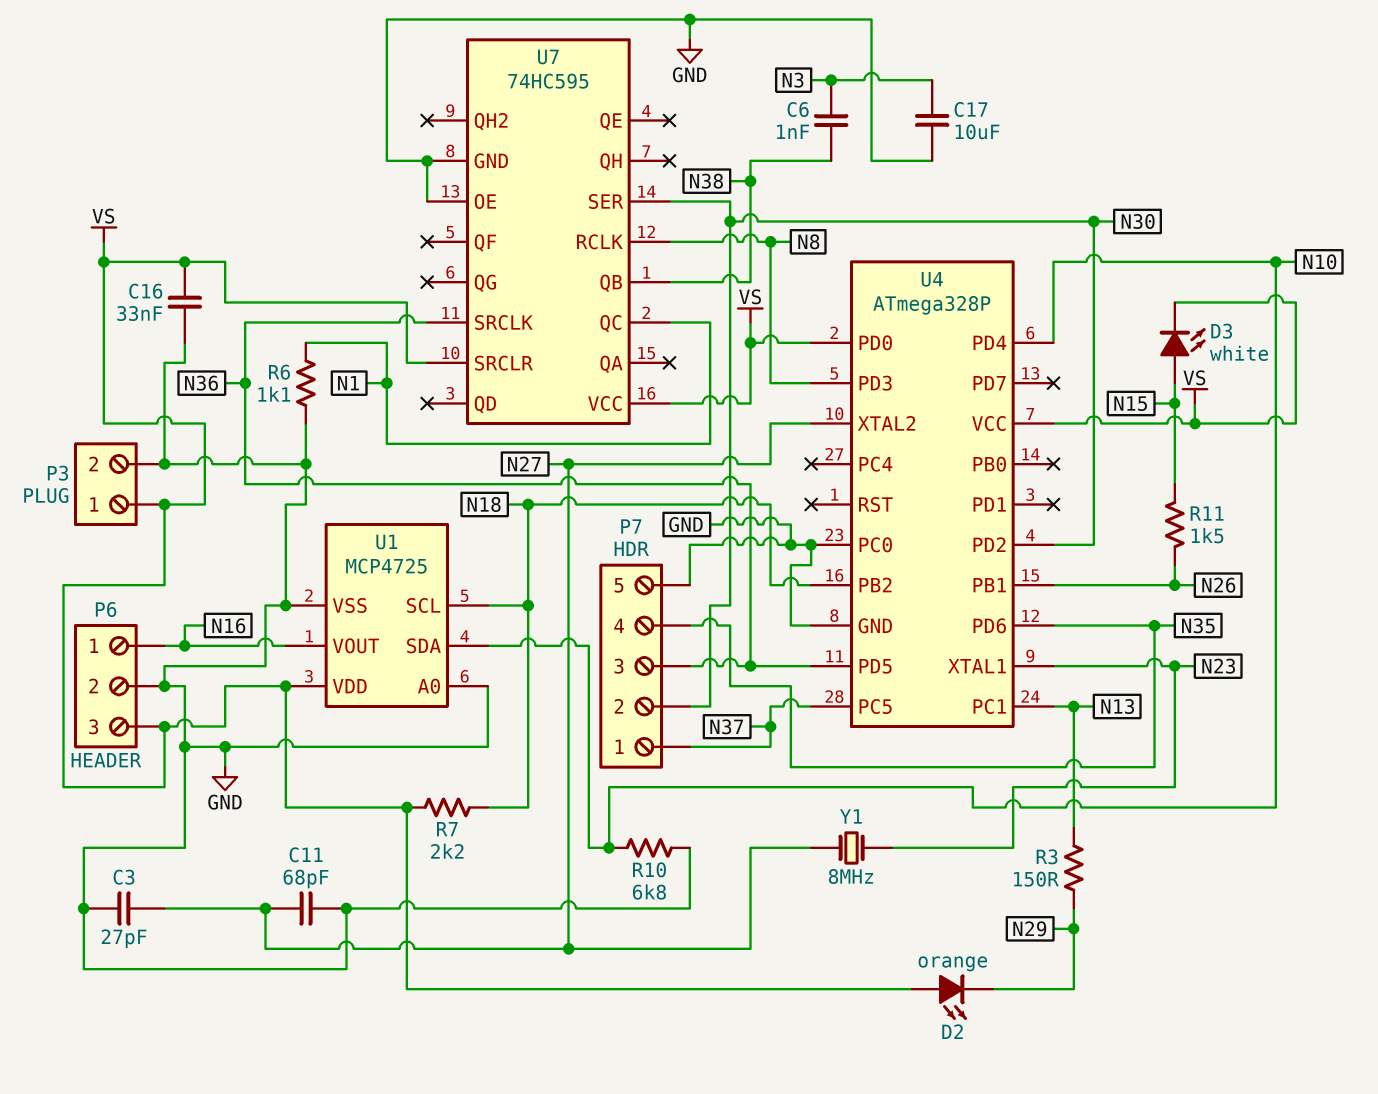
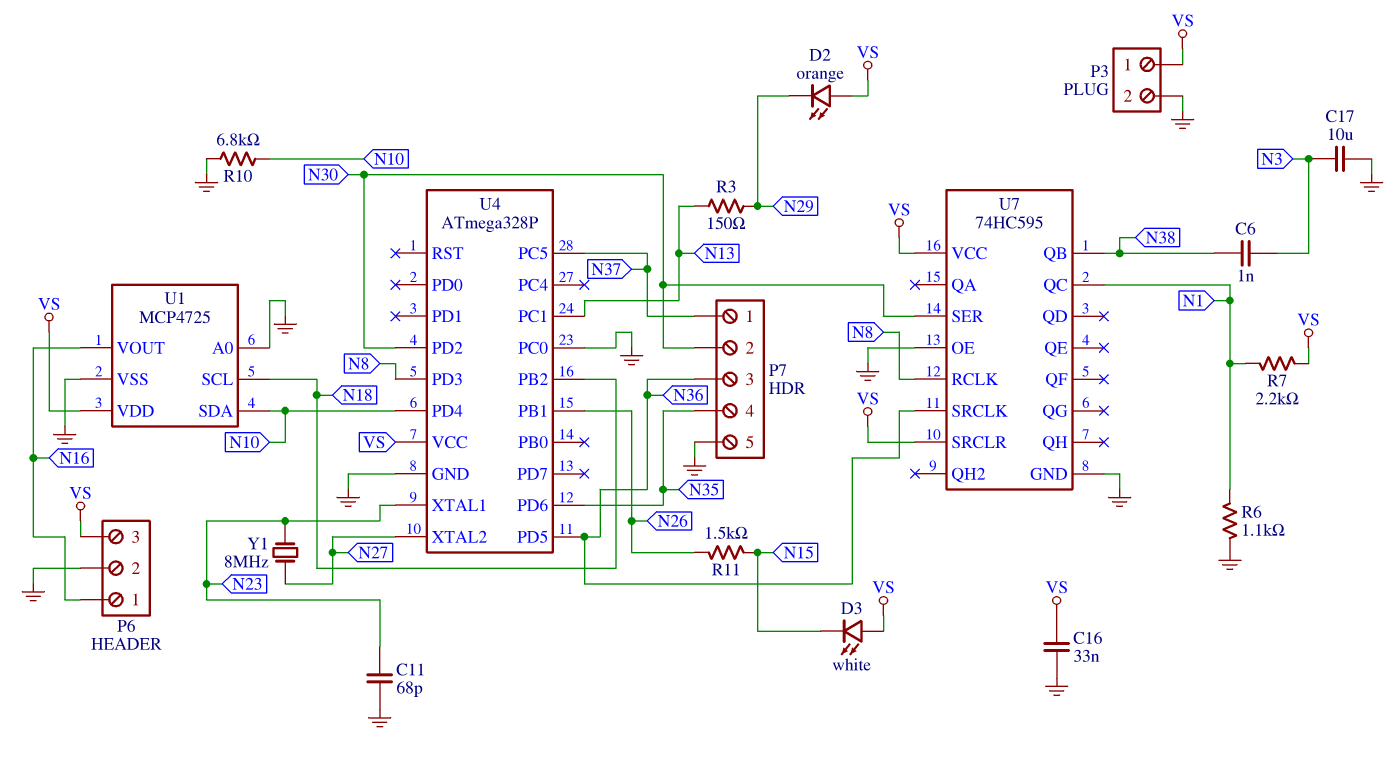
C3: 27pF (GND, N27) -> none
C11: 68pF (GND, N27) -> 68pF (GND, N23)
D3: LED white (A N15, K VS) -> LED white (A VS, K N15)
R7: 2.2k (N18, VS) -> 2.2k (N1, VS)
U4 pin PD0: VS -> none

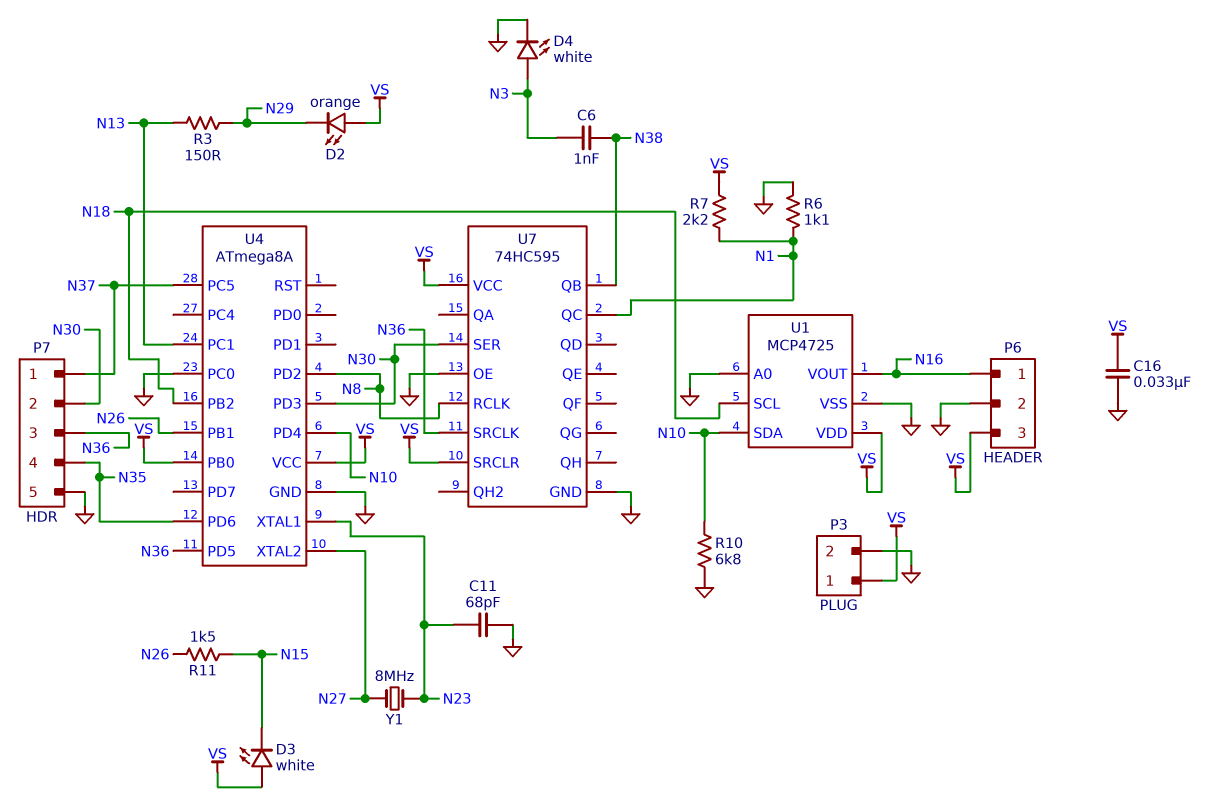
C17: 10uF (GND, N3) -> none
D4: none -> LED white (A N3, K GND)
U4: ATmega328P -> ATmega8A
U4 pin PB0: none -> VS
U4 pin PD2: N30 -> N8
U4 pin PD3: N8 -> N30

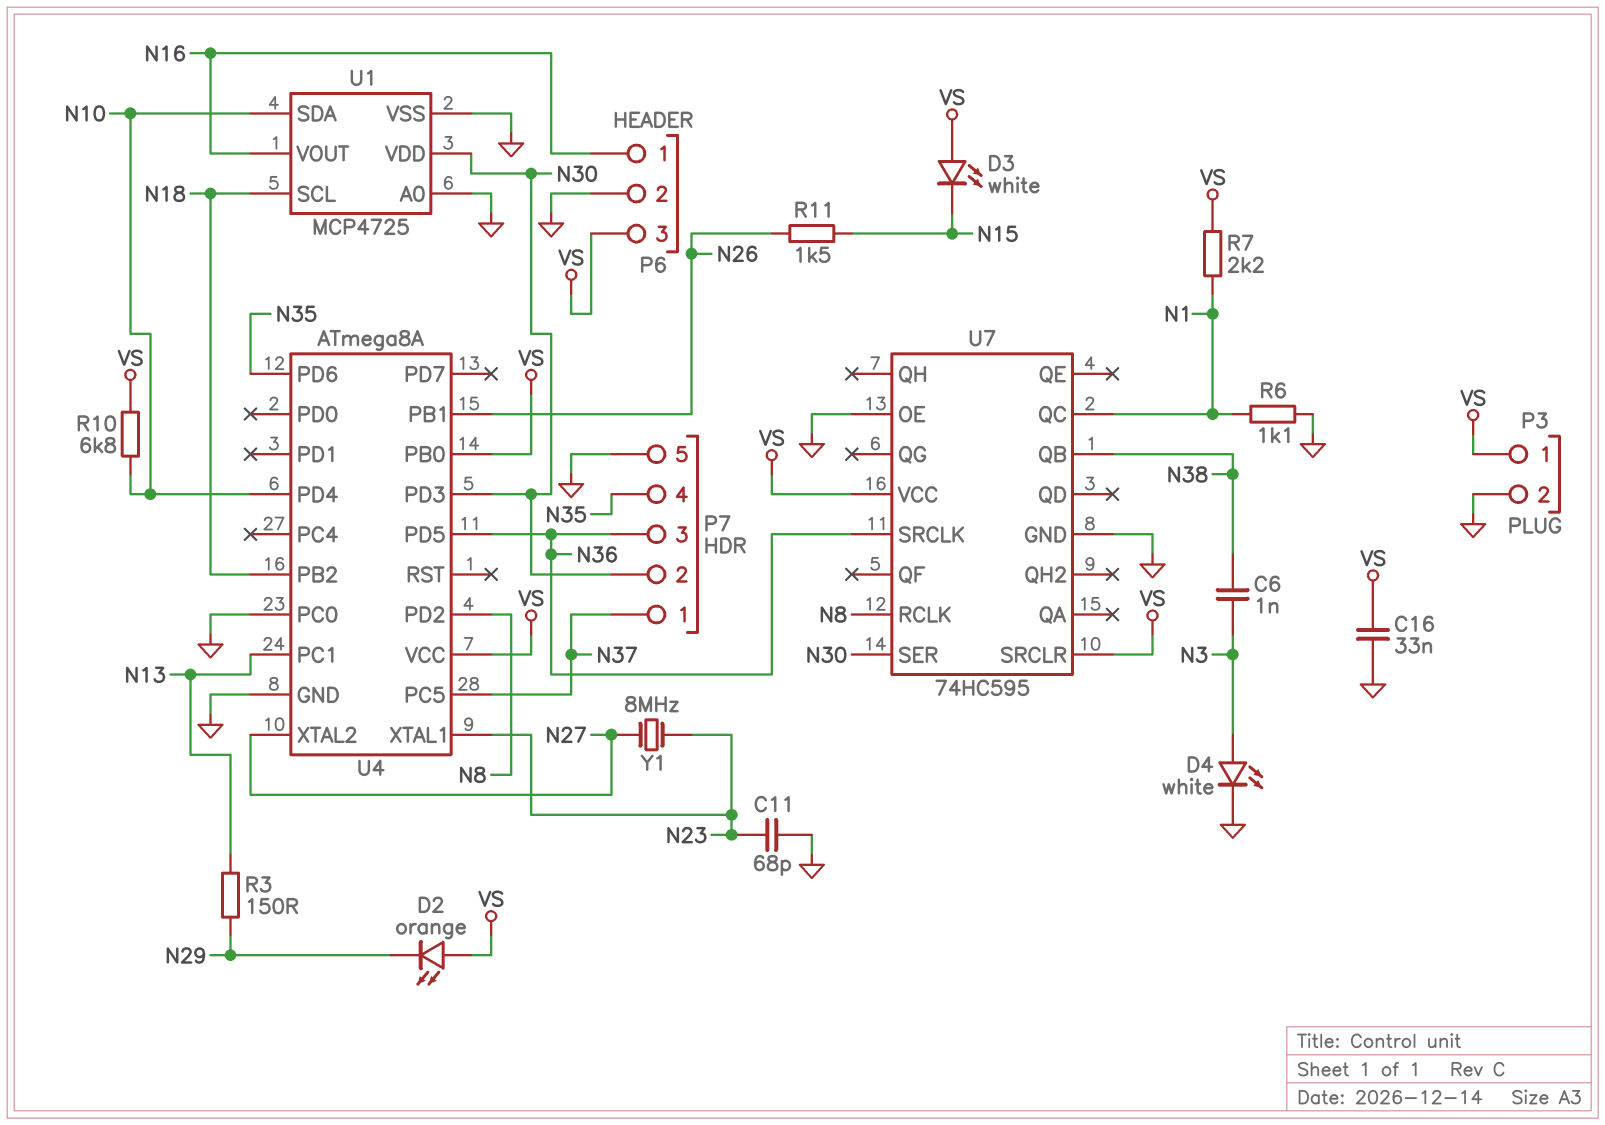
R10: 6.8k (GND, N10) -> 6.8k (N10, VS)
U1 pin VDD: VS -> N30

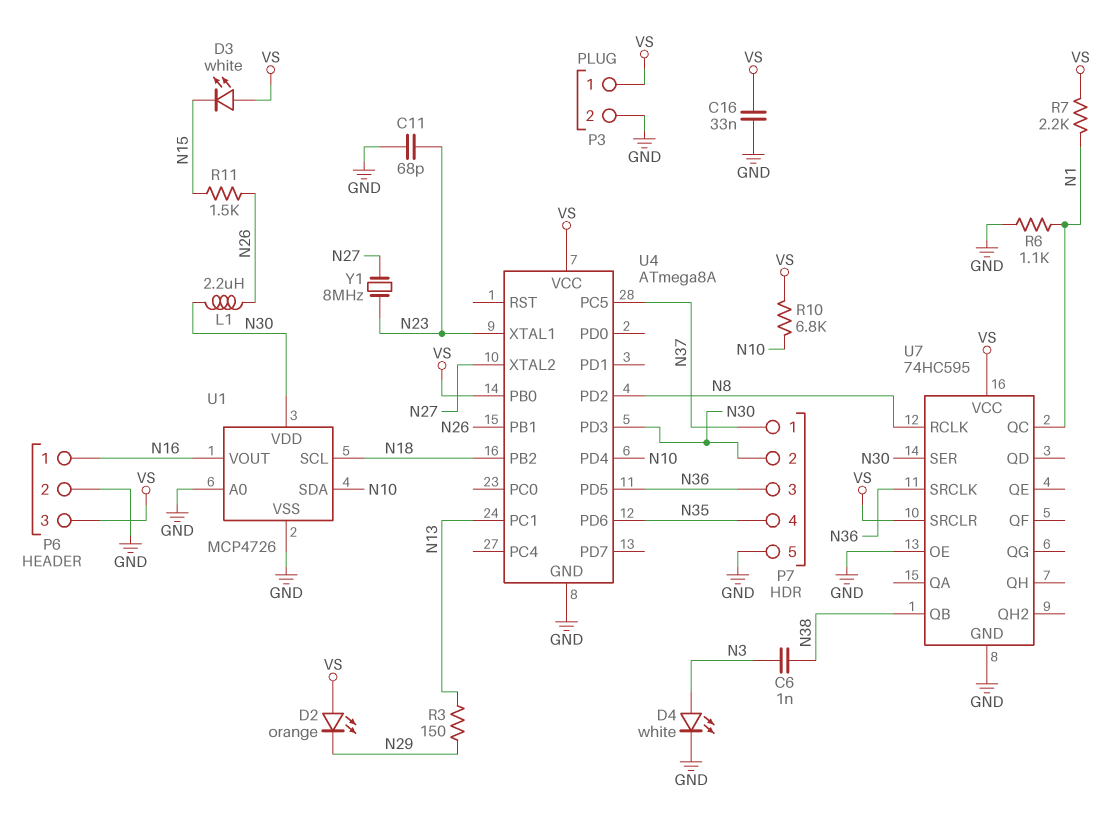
L1: none -> 2.2uH (N26, N30)
U1: MCP4725 -> MCP4726
U4 pin PC0: GND -> none

